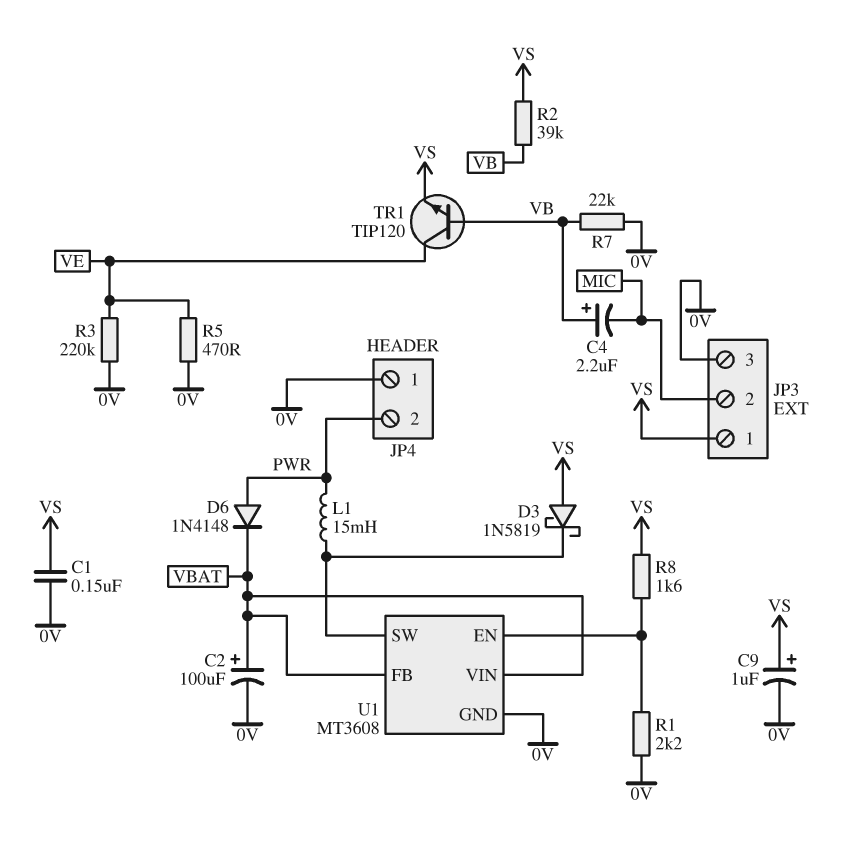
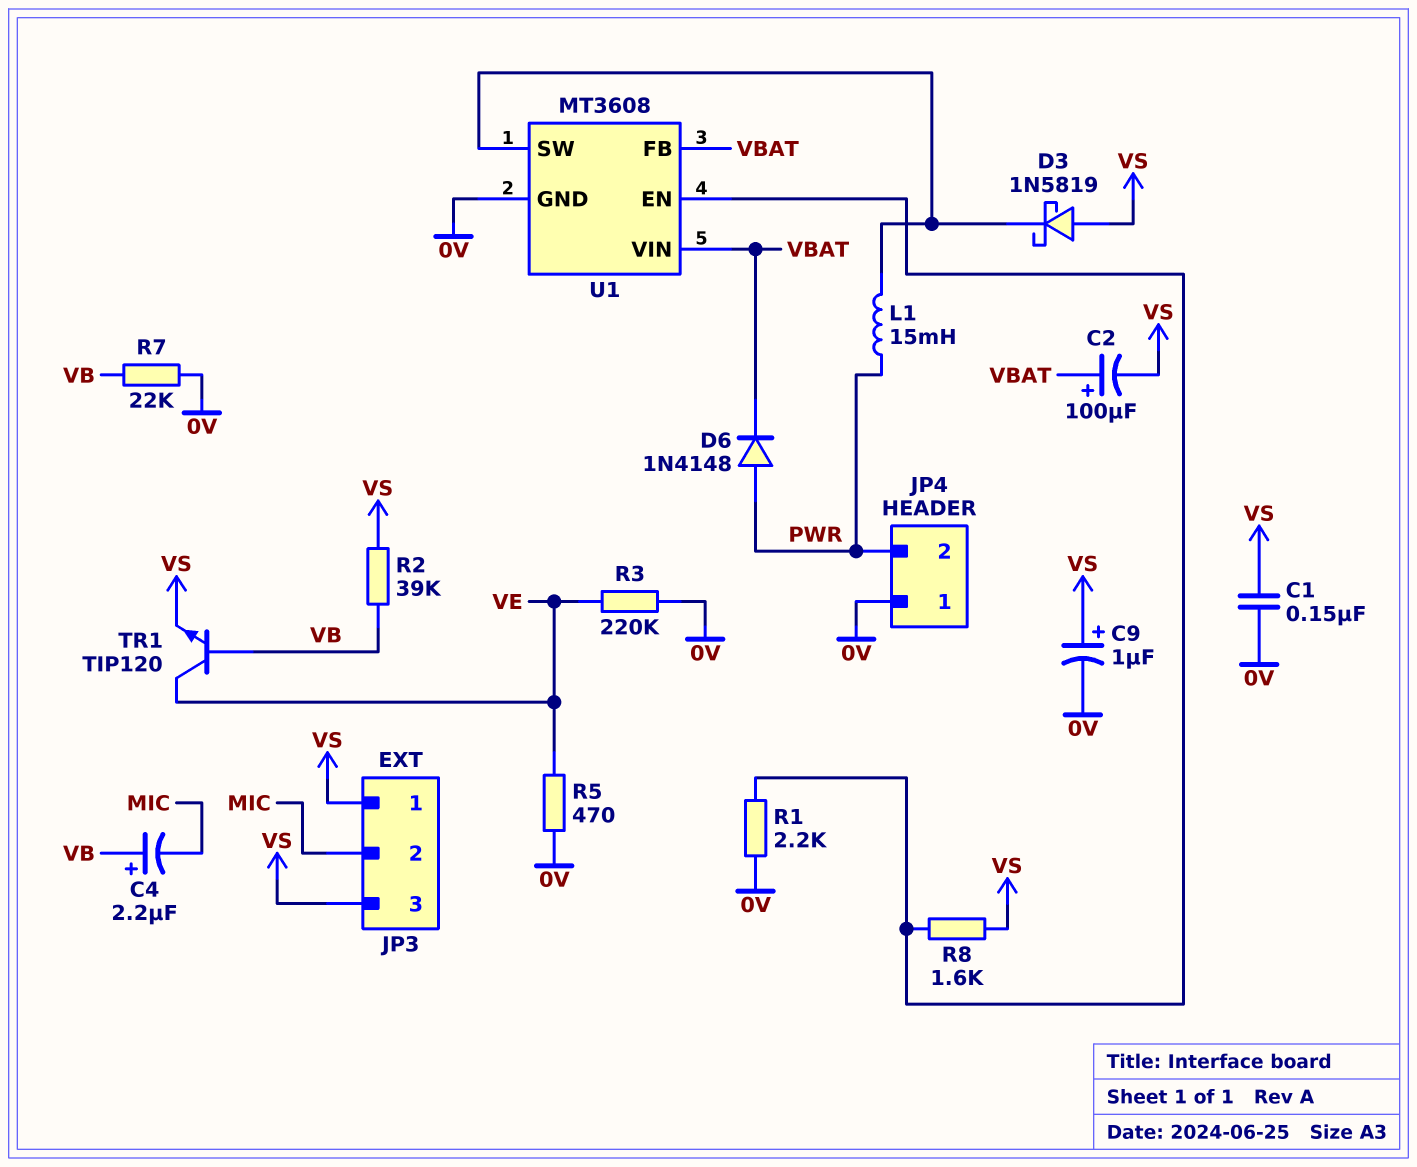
C2: 100uF (plus VBAT, minus 0V) -> 100uF (plus VBAT, minus VS)
JP3 pin 3: 0V -> VS

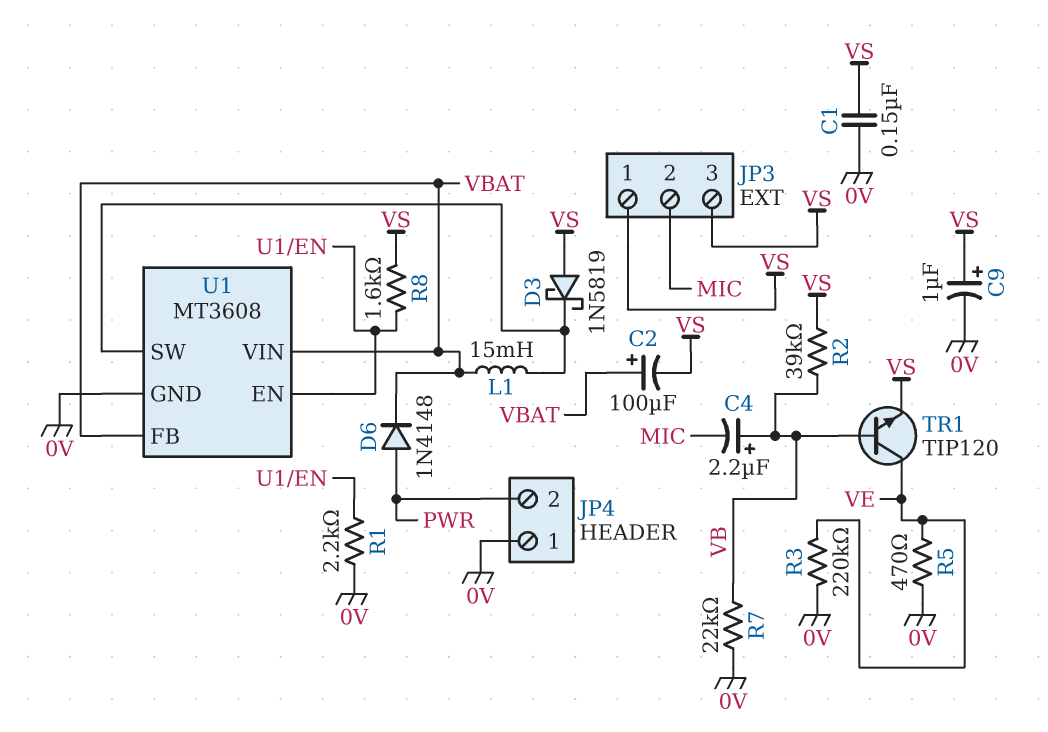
L1: 15mH (PWR, U1/SW) -> 15mH (U1/SW, VBAT)

